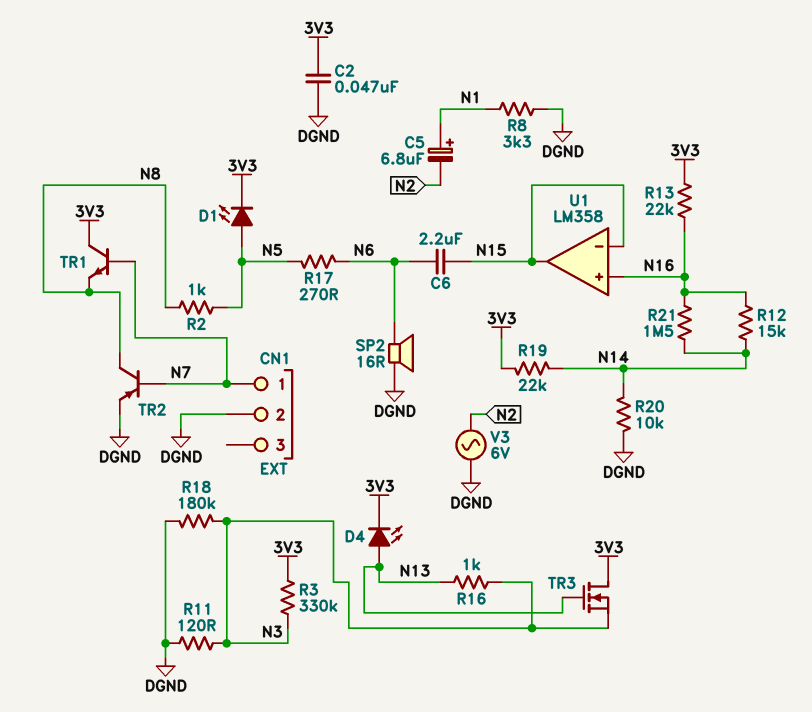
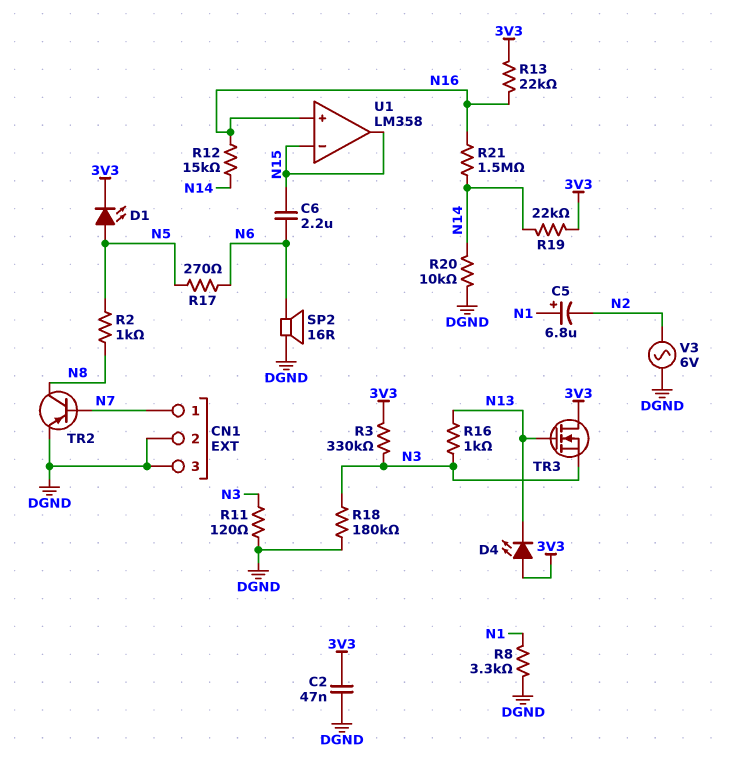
CN1 pin 3: none -> DGND
D4: LED (A N13, K 3V3) -> LED (A 3V3, K N13)
TR1: NPN (B N7, C 3V3, E N8) -> none

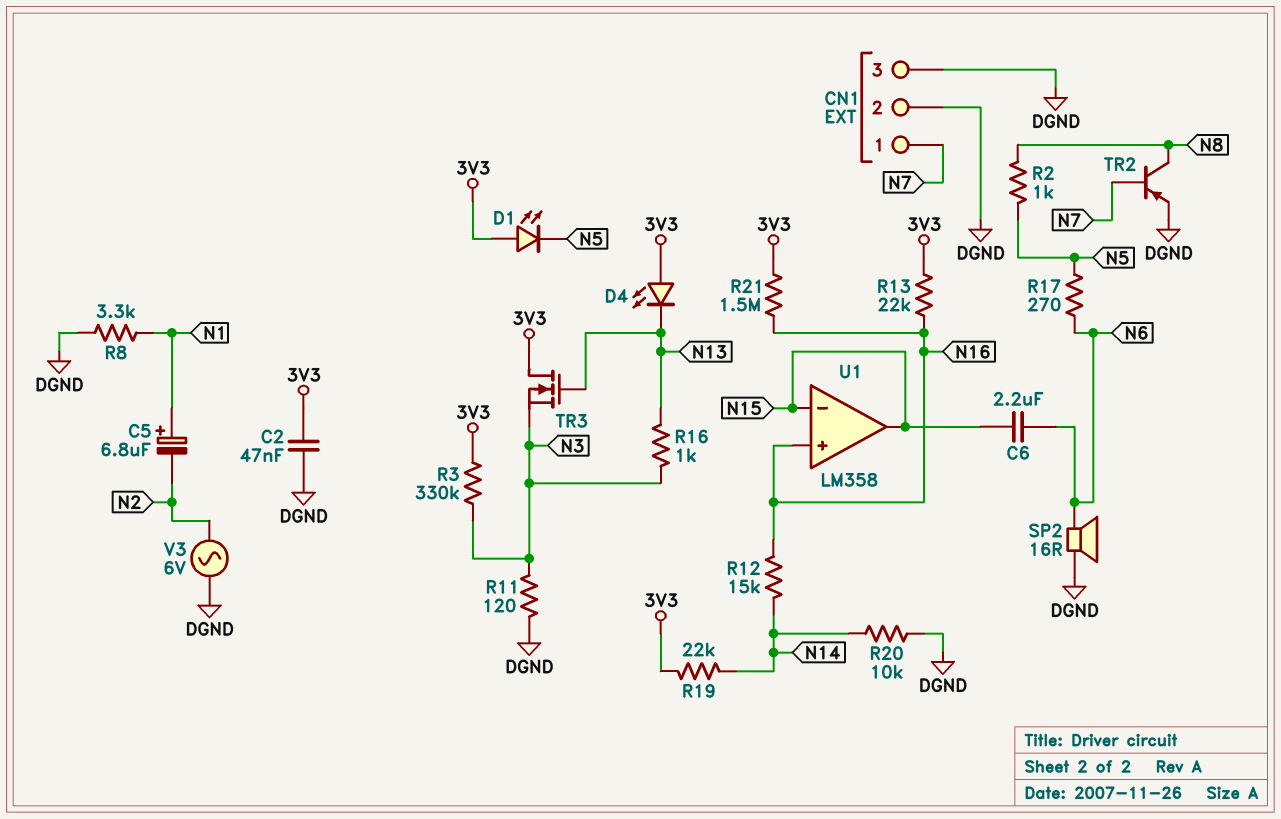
D1: LED (A N5, K 3V3) -> LED (A 3V3, K N5)
R18: 180k (DGND, N3) -> none
R21: 1.5M (N14, N16) -> 1.5M (3V3, N16)

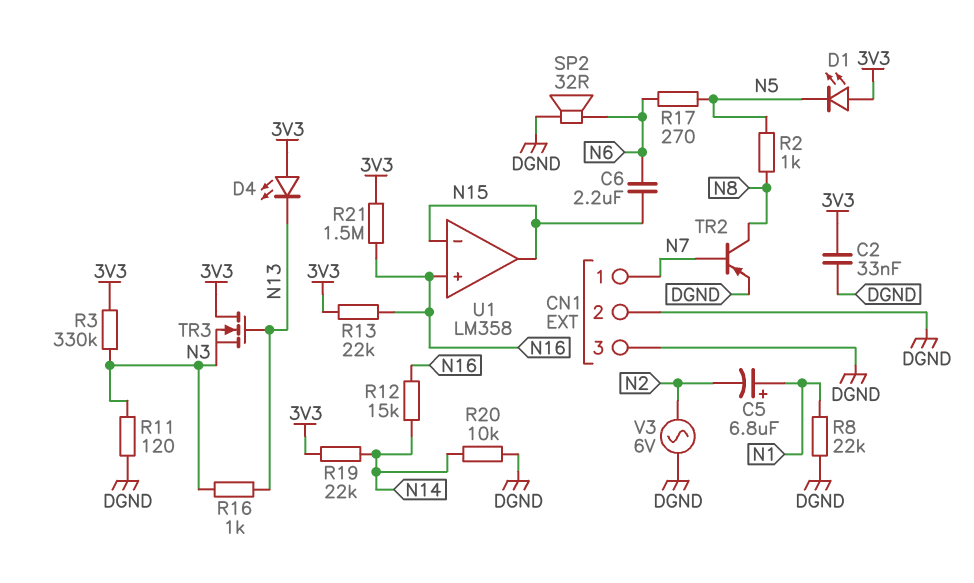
C2: 47nF (3V3, DGND) -> 33nF (3V3, DGND)
R8: 3.3k (DGND, N1) -> 22k (DGND, N1)
SP2: speaker 16R (DGND, N6) -> speaker 32R (DGND, N6)

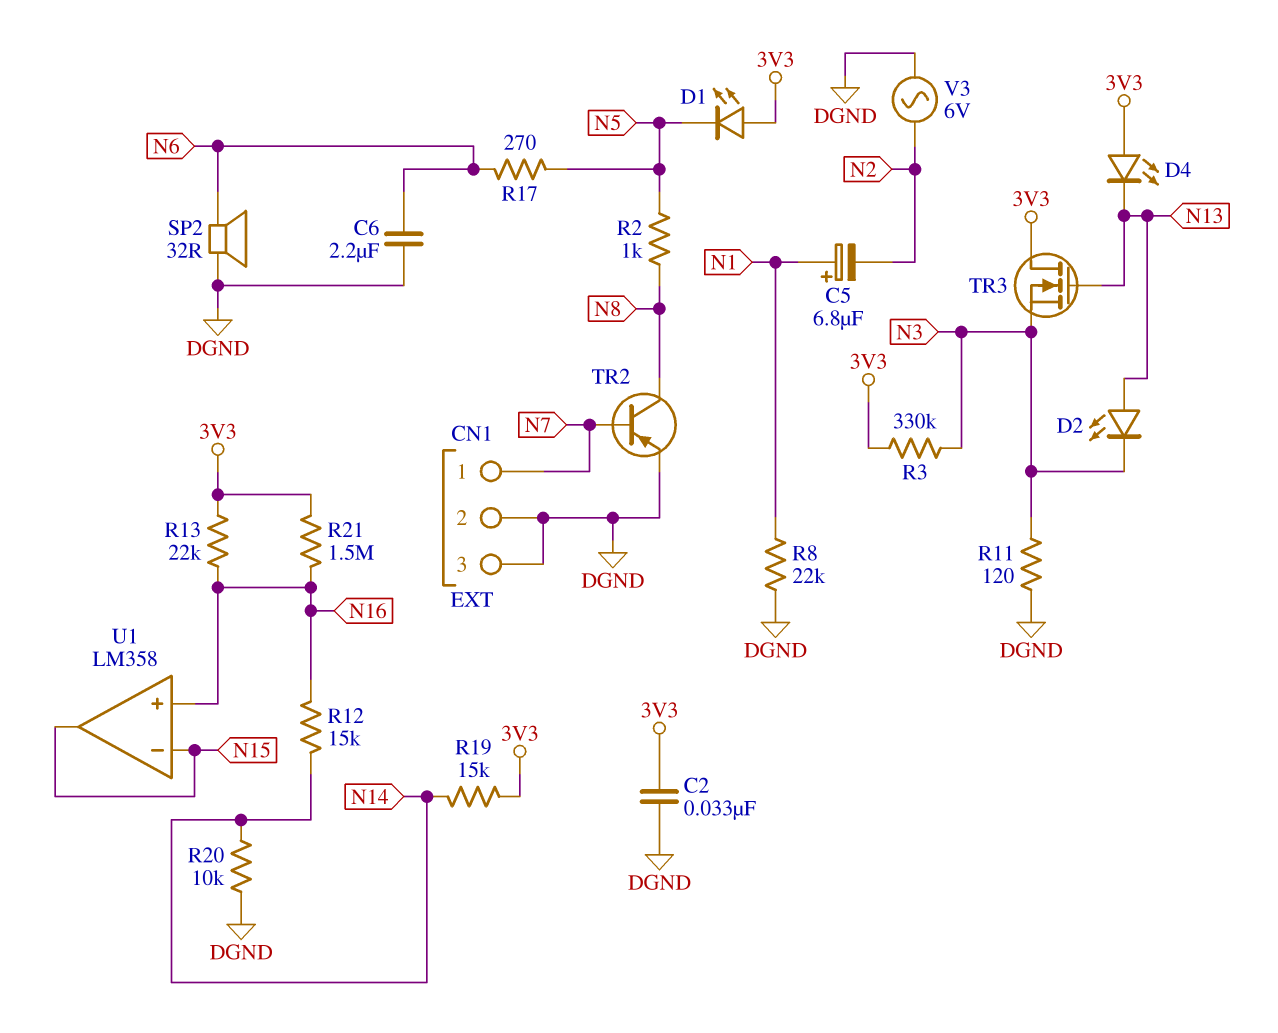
C6: 2.2uF (N6, N15) -> 2.2uF (DGND, N6)
D2: none -> LED (A N13, K N3)
R16: 1k (N3, N13) -> none
R19: 22k (3V3, N14) -> 15k (3V3, N14)

